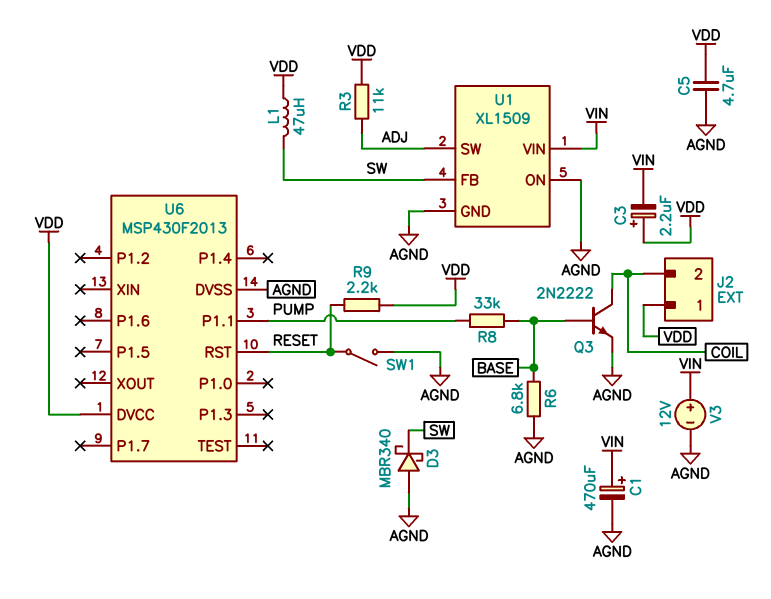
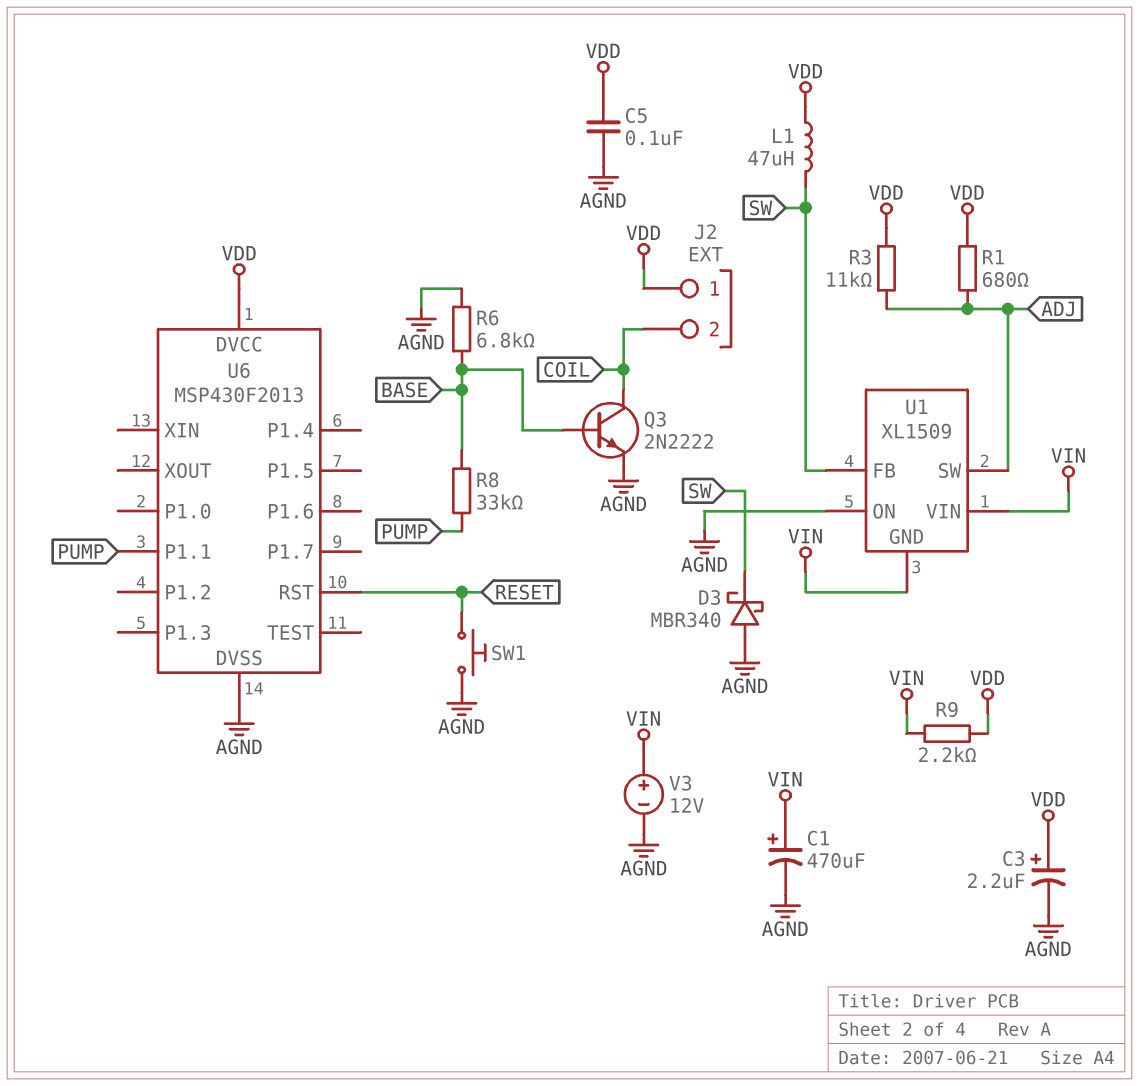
C3: 2.2uF (plus VDD, minus VIN) -> 2.2uF (plus VDD, minus AGND)
C5: 4.7uF (AGND, VDD) -> 100nF (AGND, VDD)
R1: none -> 680 (ADJ, VDD)
R9: 2.2k (RESET, VDD) -> 2.2k (VDD, VIN)
SW1: switch (AGND, RESET) -> button (AGND, RESET)
U1 pin GND: AGND -> VIN

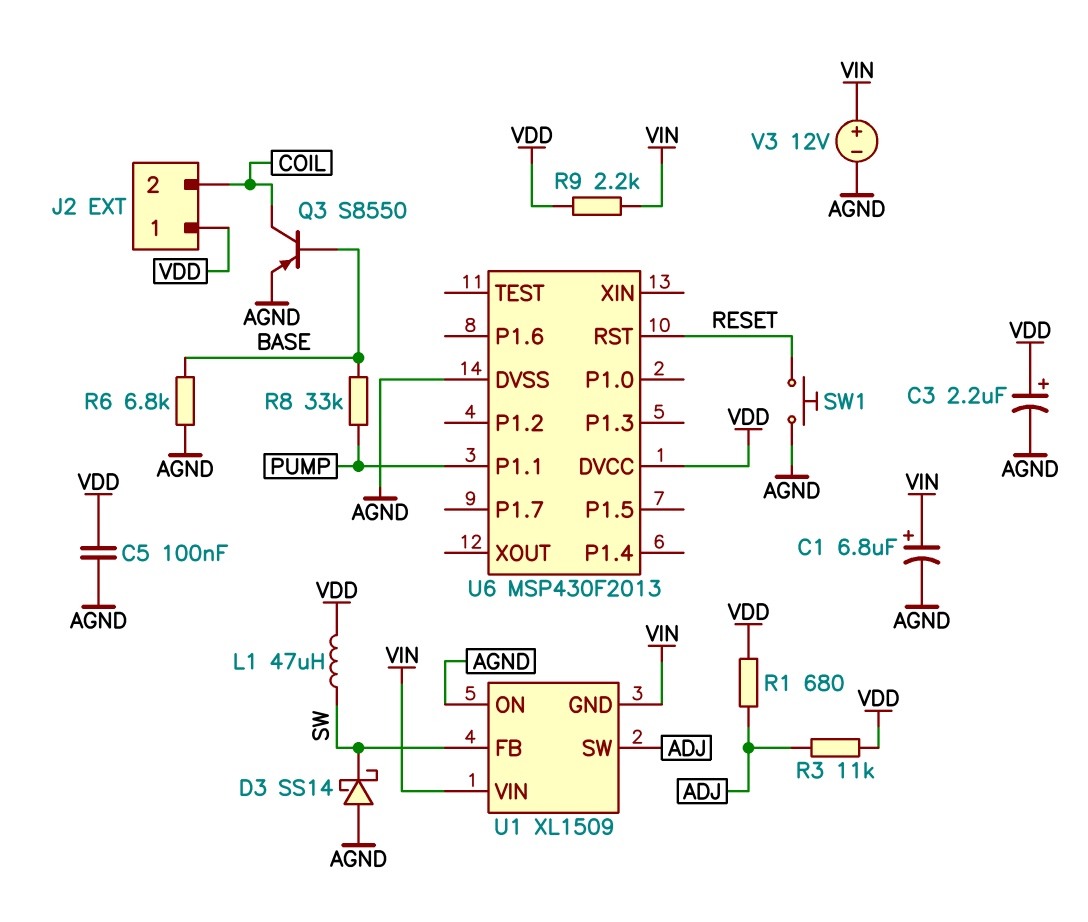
C1: 470uF (plus VIN, minus AGND) -> 6.8uF (plus VIN, minus AGND)
D3: schottky MBR340 (A AGND, K SW) -> schottky SS14 (A AGND, K SW)
Q3: NPN 2N2222 (B BASE, C COIL, E AGND) -> PNP S8550 (B BASE, C COIL, E AGND)

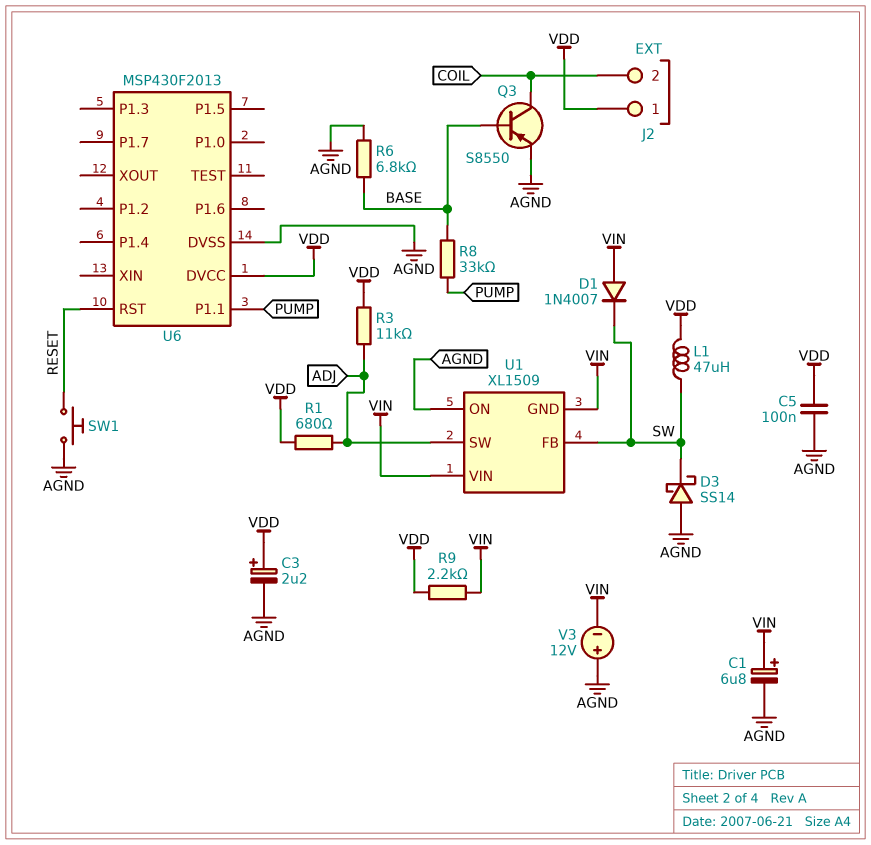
D1: none -> diode 1N4007 (A VIN, K SW)
V3: 12V (plus VIN, minus AGND) -> 12V (plus AGND, minus VIN)

